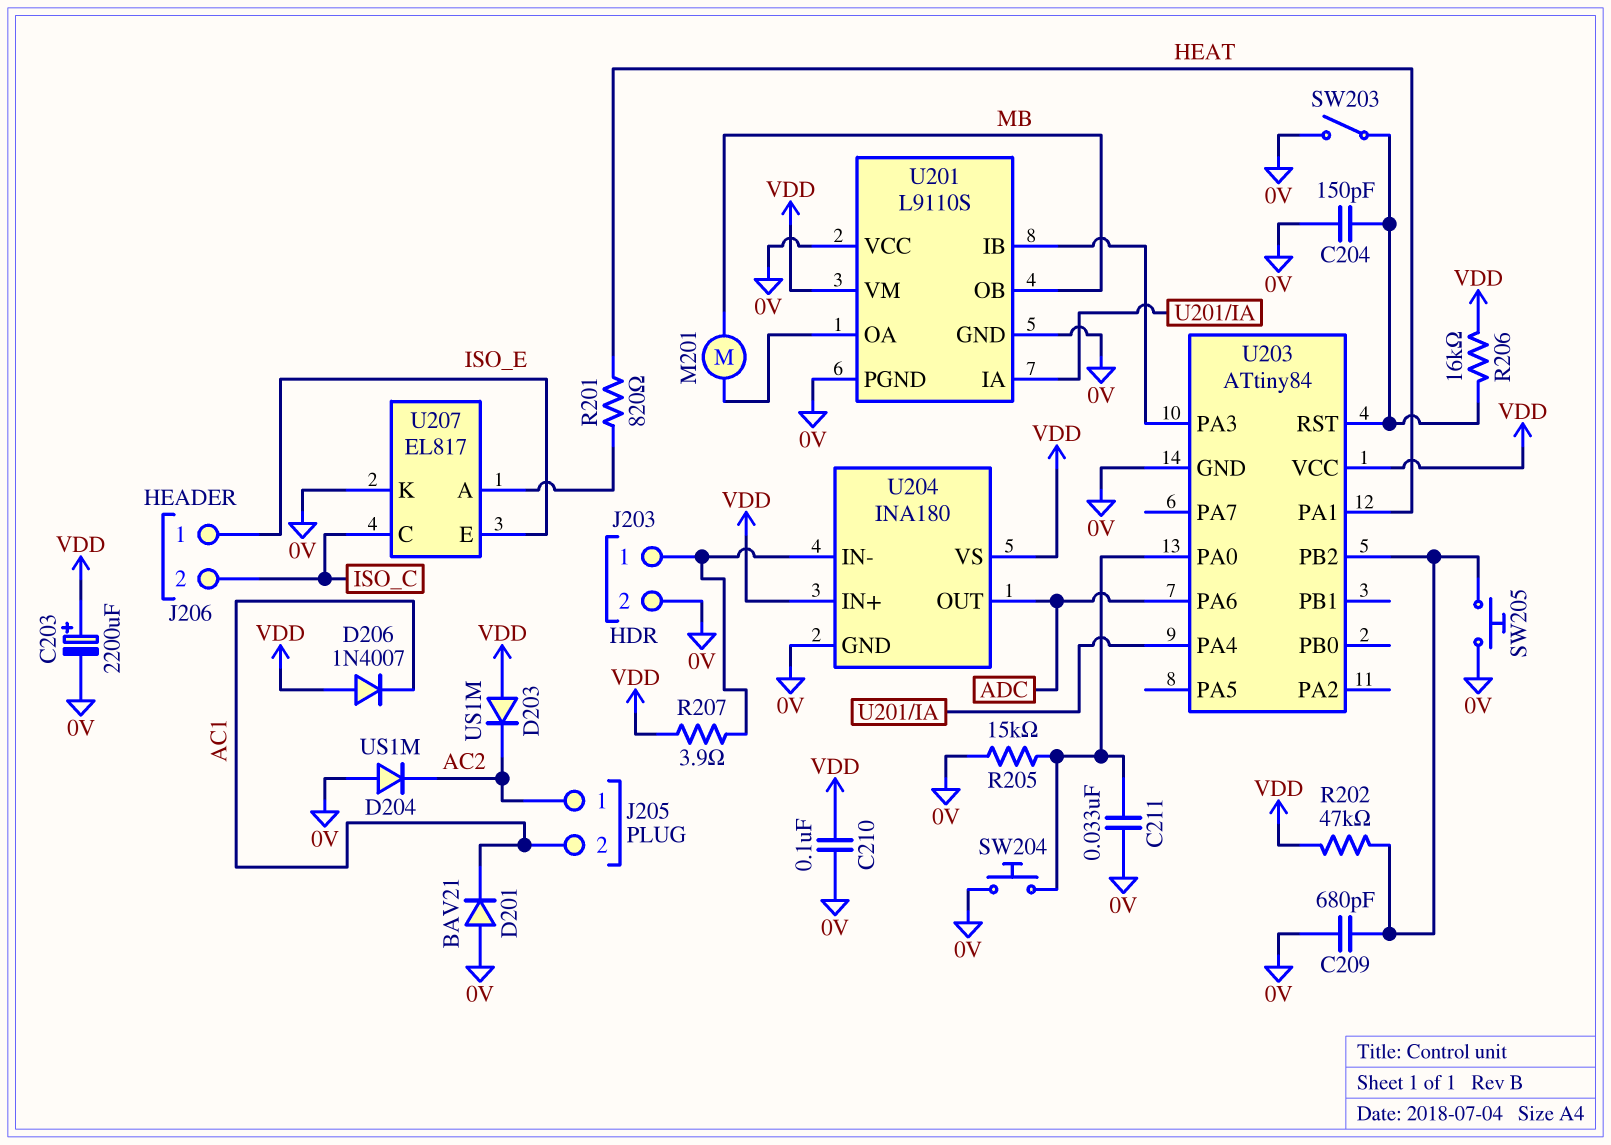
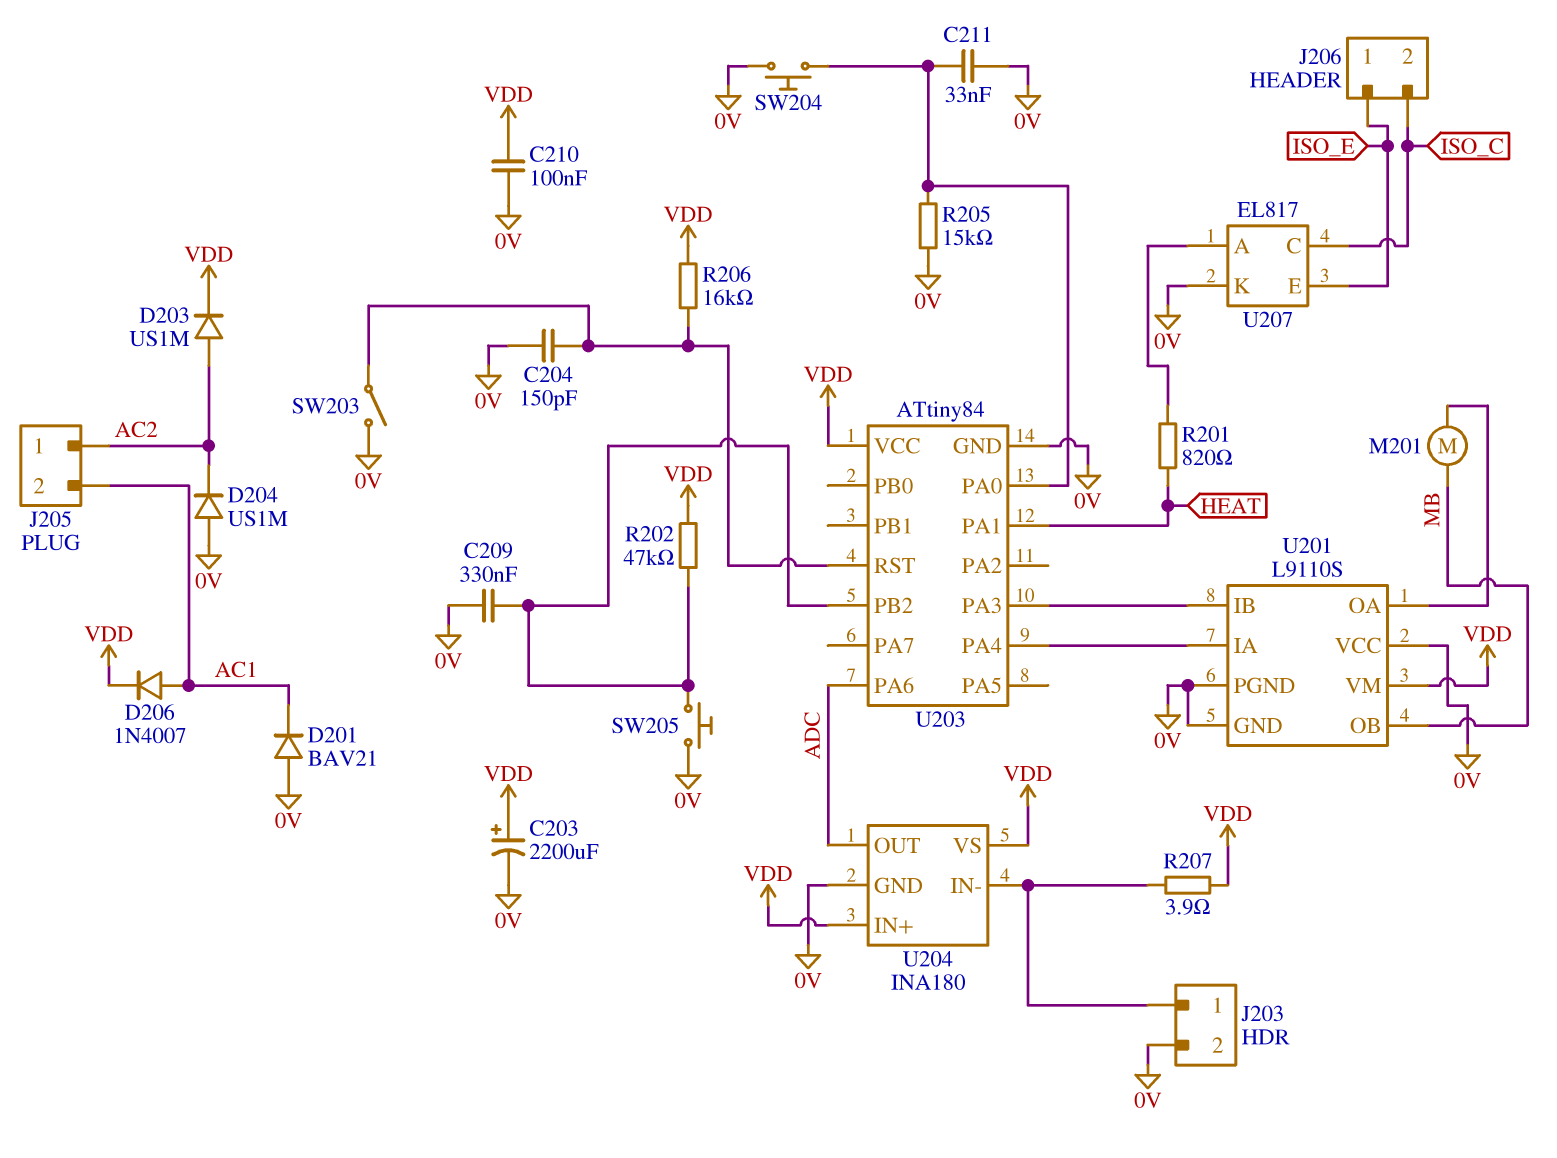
C209: 680pF (0V, U203/PB2) -> 330nF (0V, U203/PB2)
D203: diode US1M (A VDD, K AC2) -> diode US1M (A AC2, K VDD)
D206: diode 1N4007 (A VDD, K AC1) -> diode 1N4007 (A AC1, K VDD)

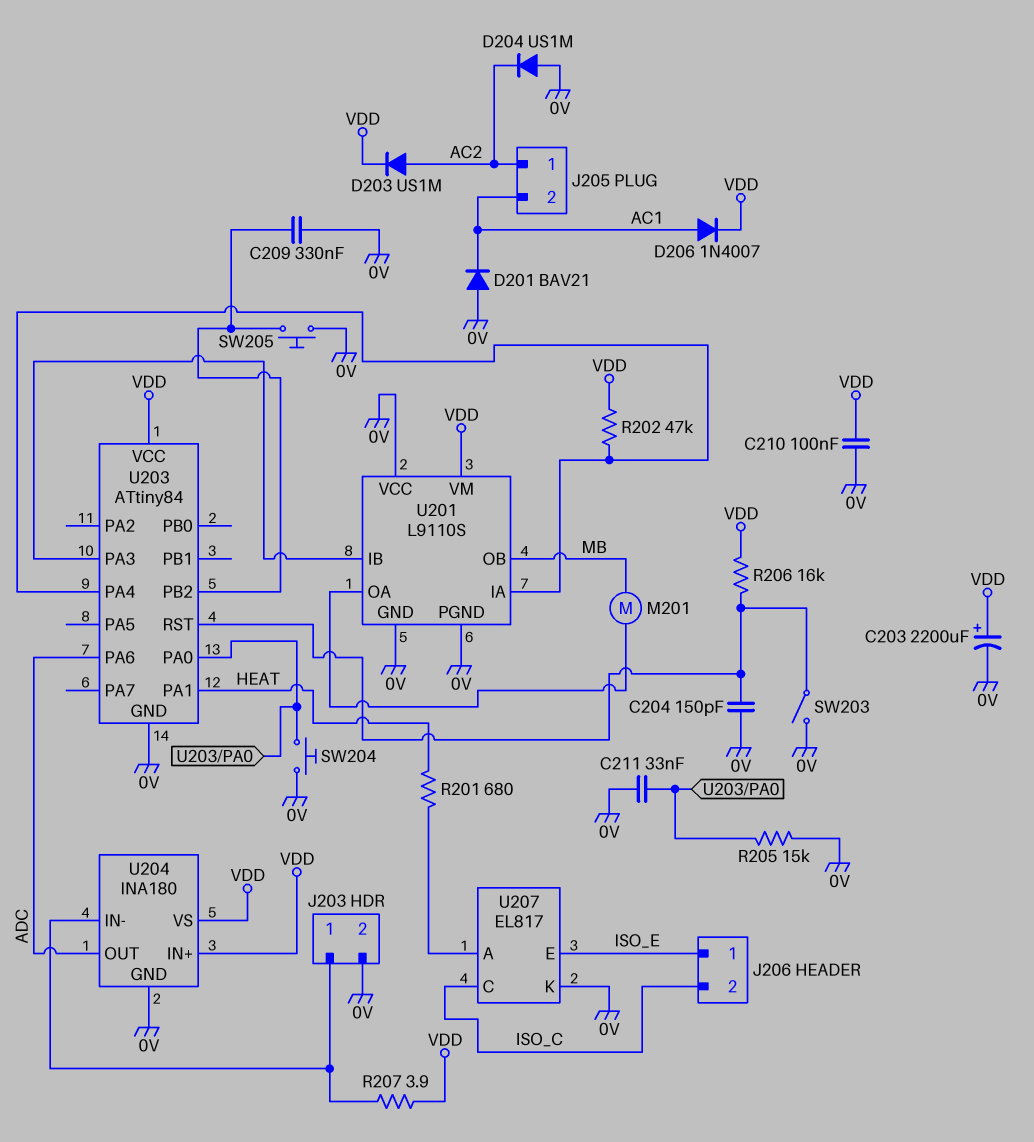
R201: 820 (HEAT, U207/A) -> 680 (HEAT, U207/A)
R202: 47k (U203/PB2, VDD) -> 47k (U201/IA, VDD)

